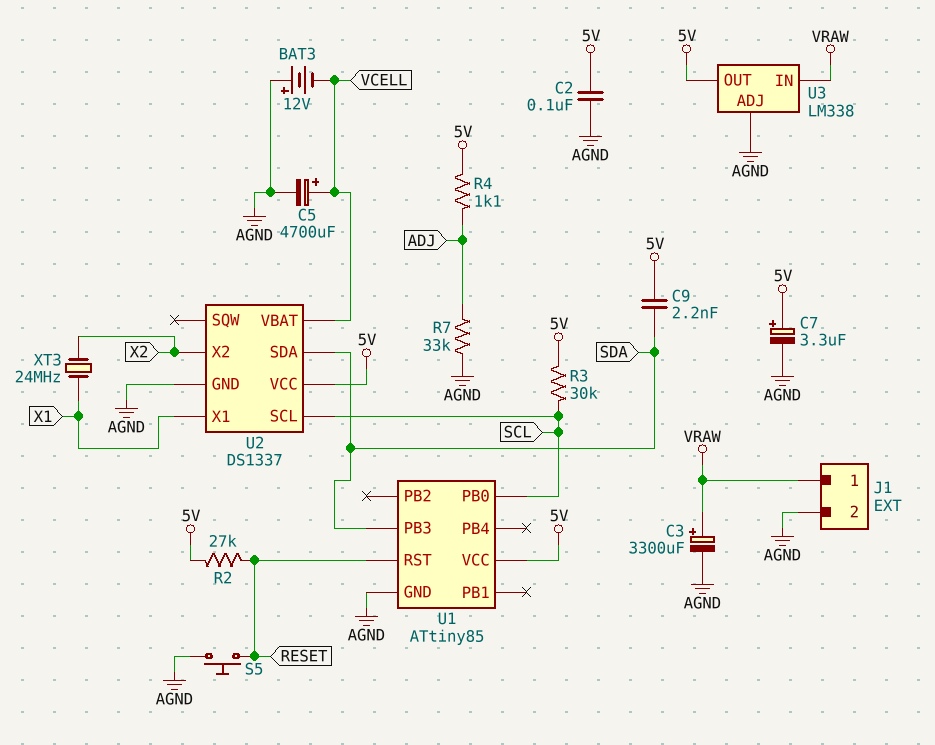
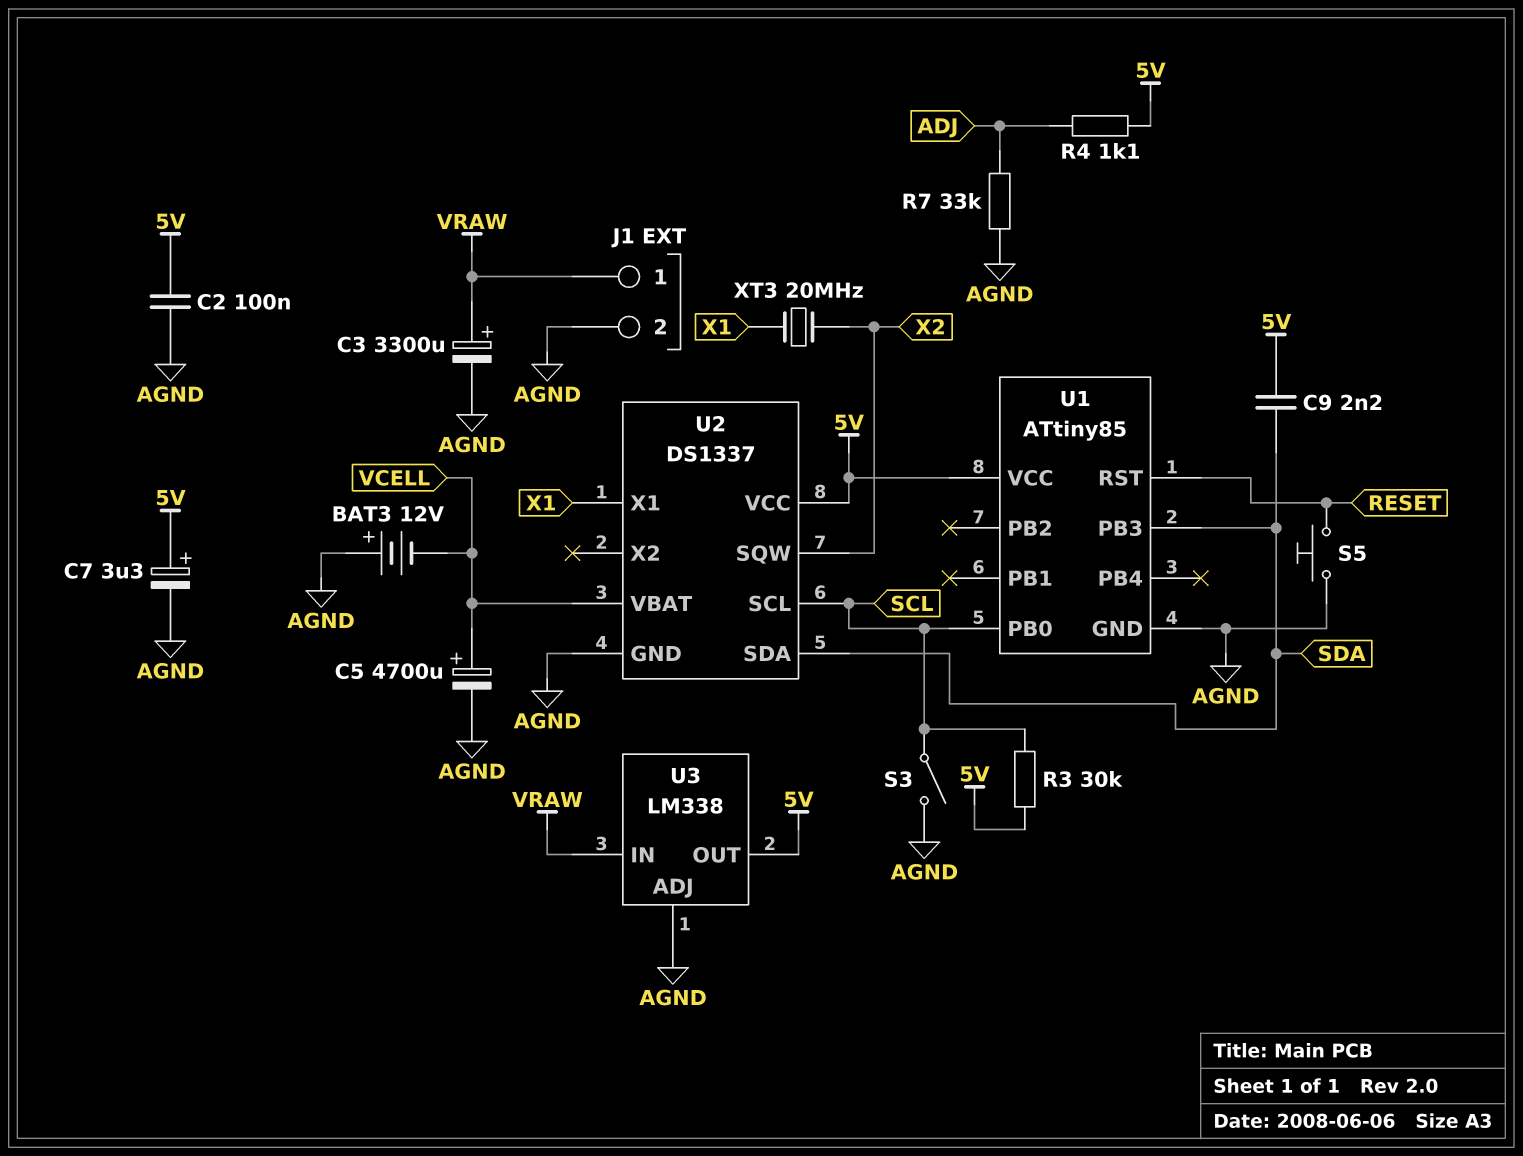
R2: 27k (5V, RESET) -> none
S3: none -> switch (AGND, SCL)
U2 pin SQW: none -> X2
U2 pin X2: X2 -> none
XT3: 24MHz (X1, X2) -> 20MHz (X1, X2)

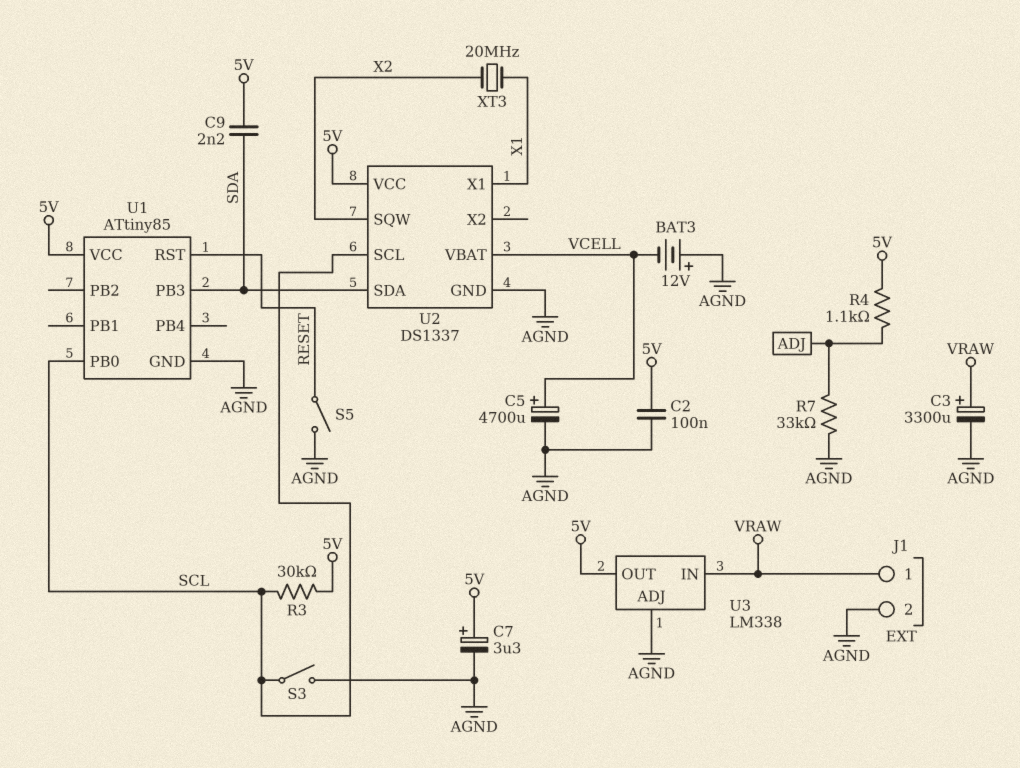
S5: button (AGND, RESET) -> switch (AGND, RESET)

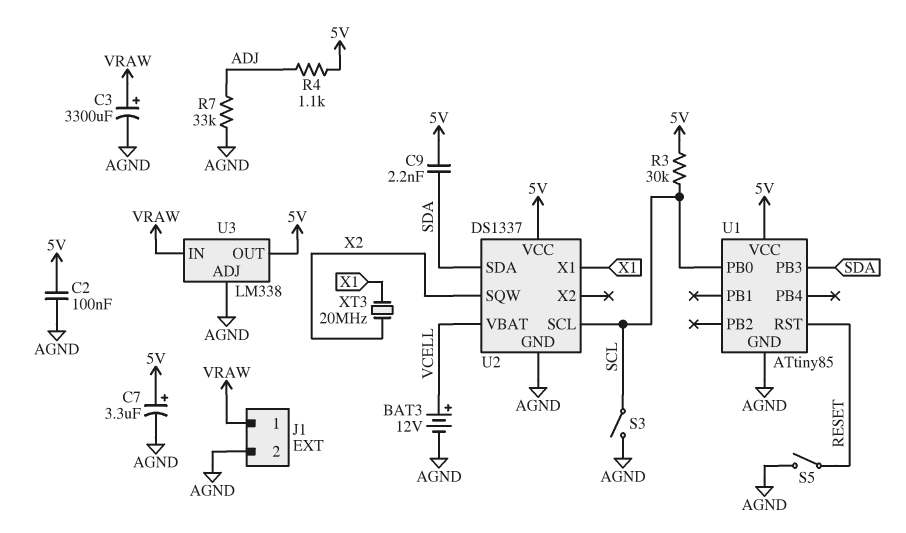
BAT3: 12V (plus AGND, minus VCELL) -> 12V (plus VCELL, minus AGND)
C5: 4700uF (plus VCELL, minus AGND) -> none

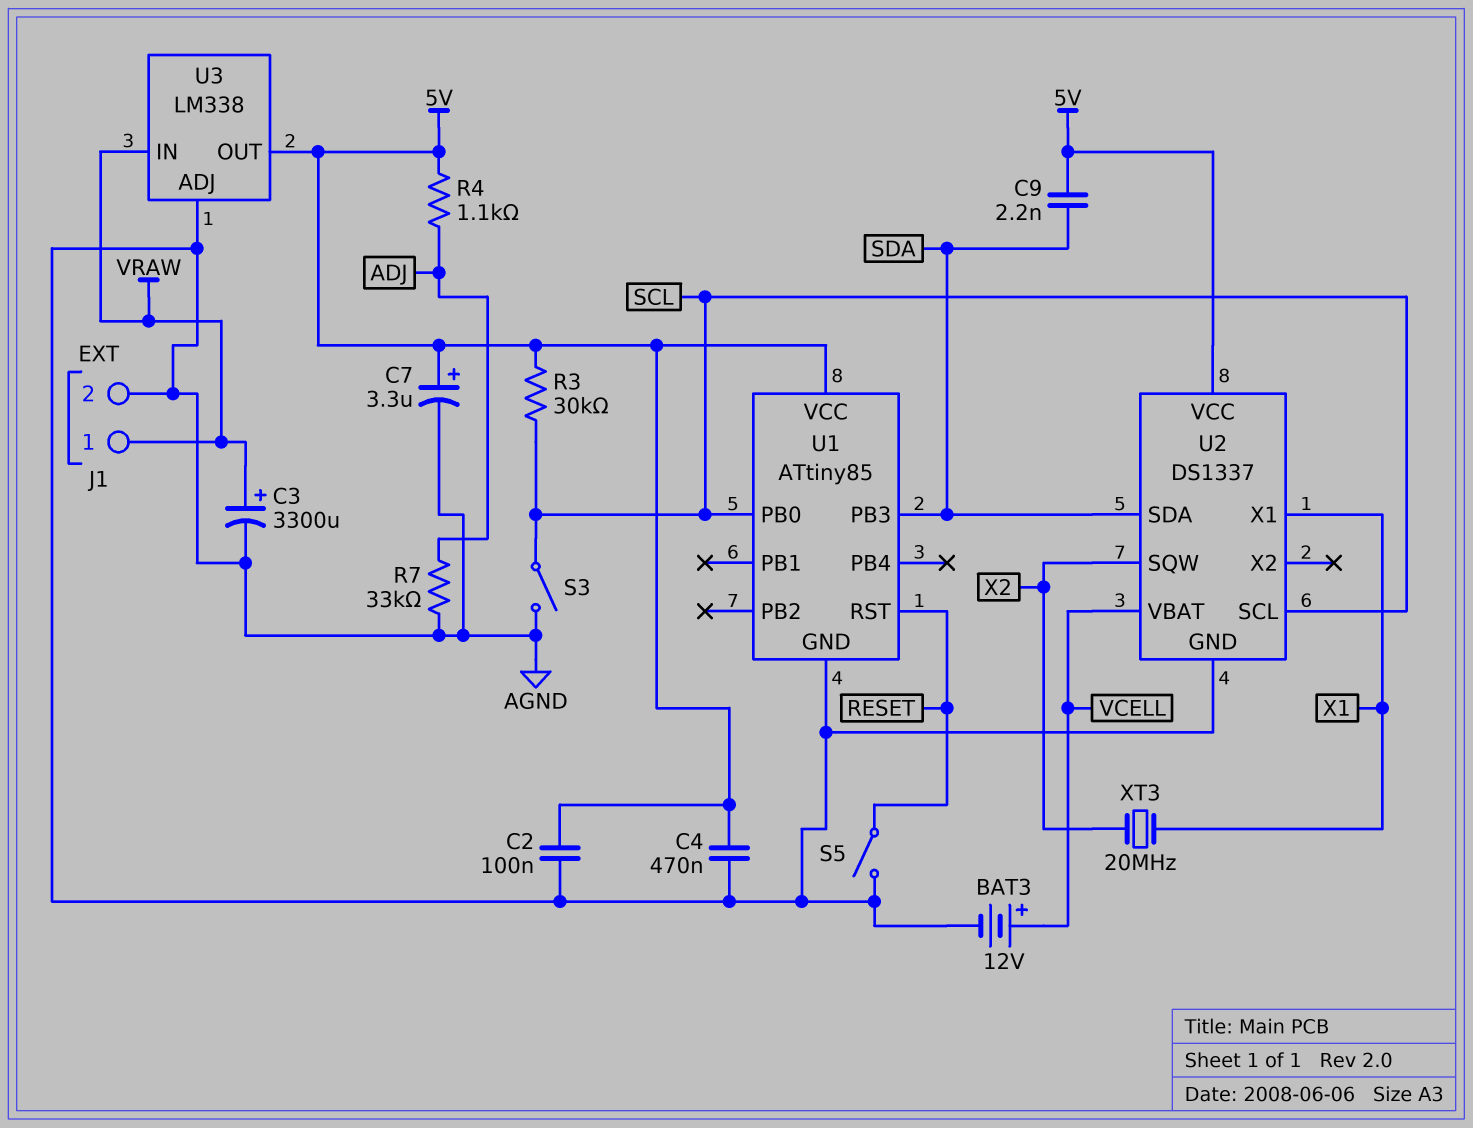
C4: none -> 470nF (5V, AGND)

